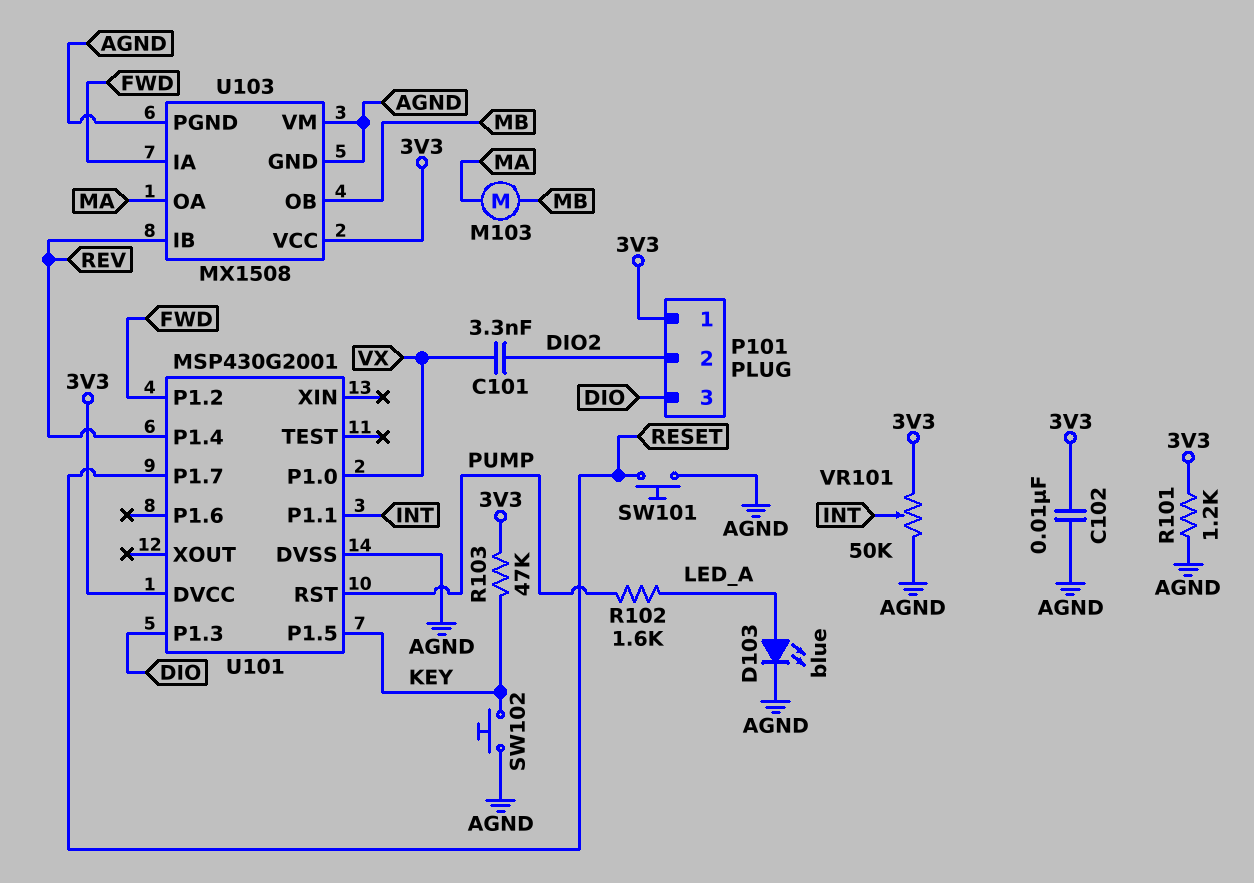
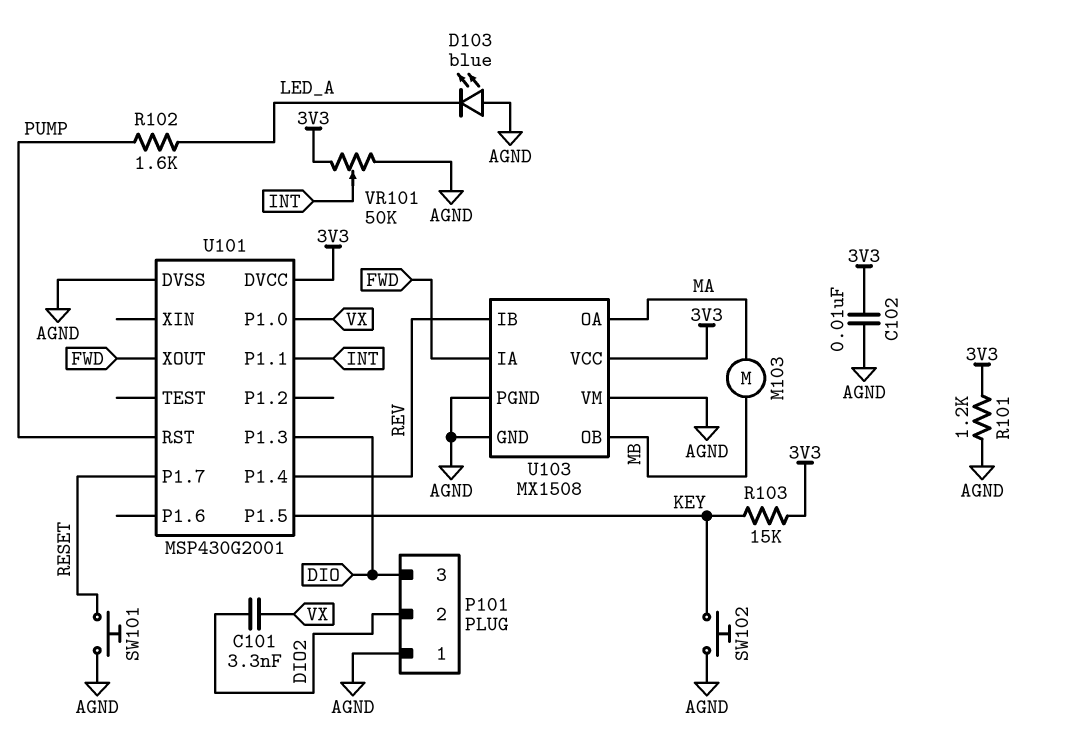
D103: LED blue (A LED_A, K AGND) -> LED blue (A AGND, K LED_A)
P101 pin 1: 3V3 -> AGND
R103: 47k (3V3, KEY) -> 15k (3V3, KEY)
U101 pin P1.2: FWD -> none
U101 pin XOUT: none -> FWD

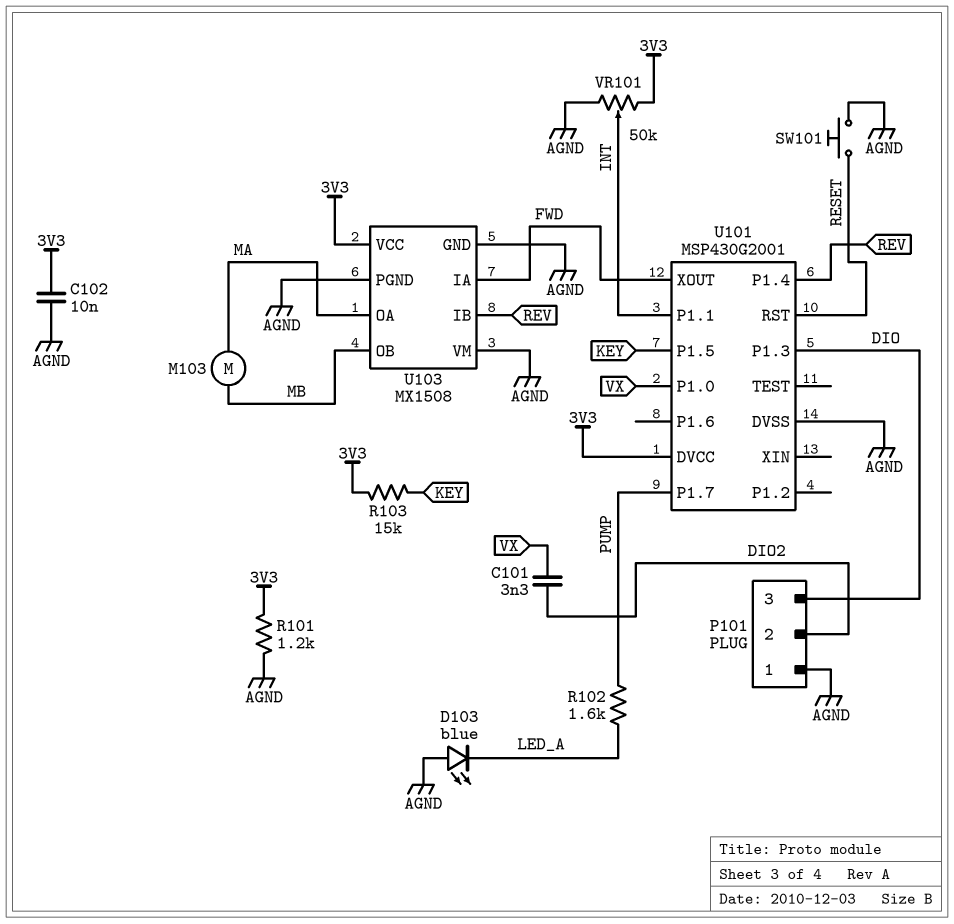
SW102: button (AGND, KEY) -> none
U101 pin P1.7: RESET -> PUMP
U101 pin RST: PUMP -> RESET

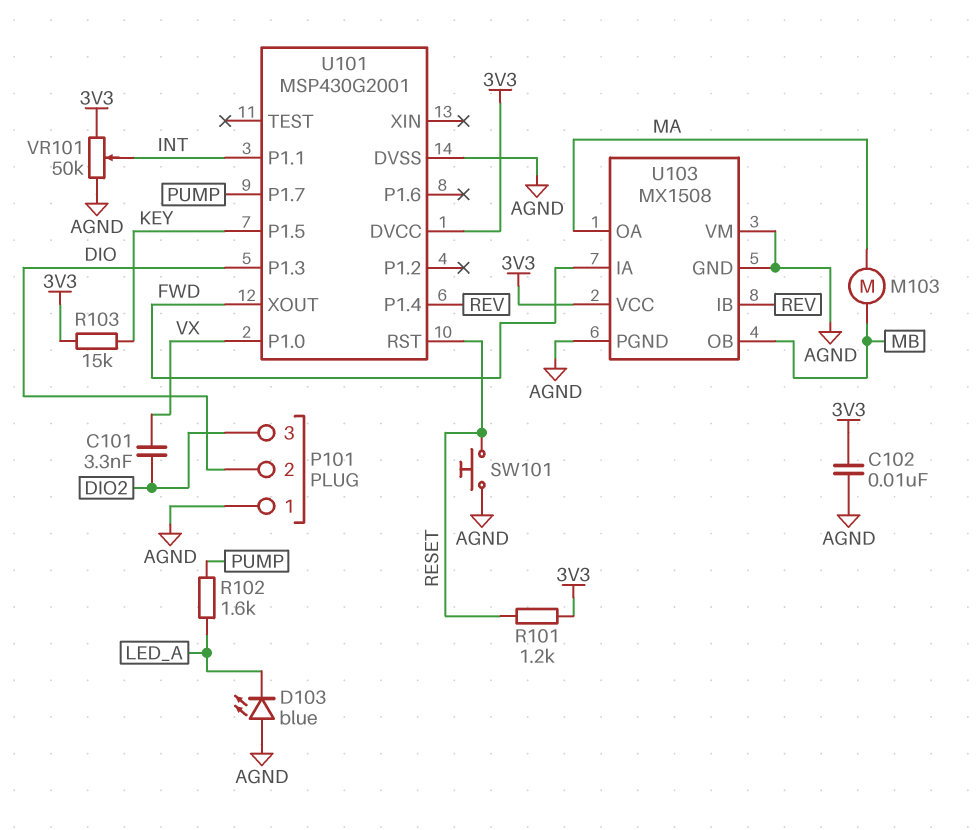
P101 pin 2: DIO2 -> DIO
P101 pin 3: DIO -> DIO2
R101: 1.2k (3V3, AGND) -> 1.2k (3V3, RESET)

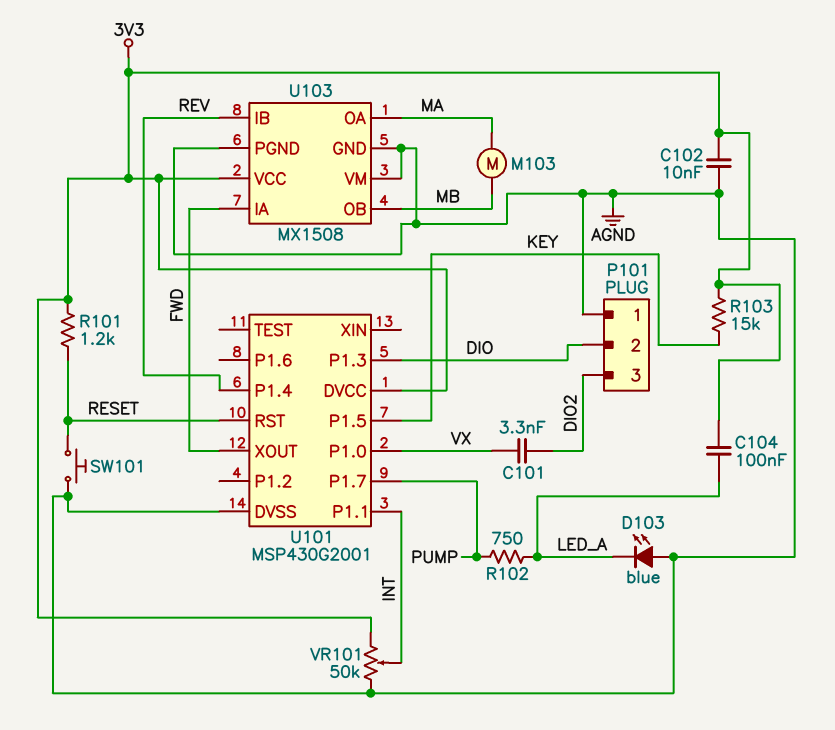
C104: none -> 100nF (3V3, LED_A)
R102: 1.6k (LED_A, PUMP) -> 750 (LED_A, PUMP)

